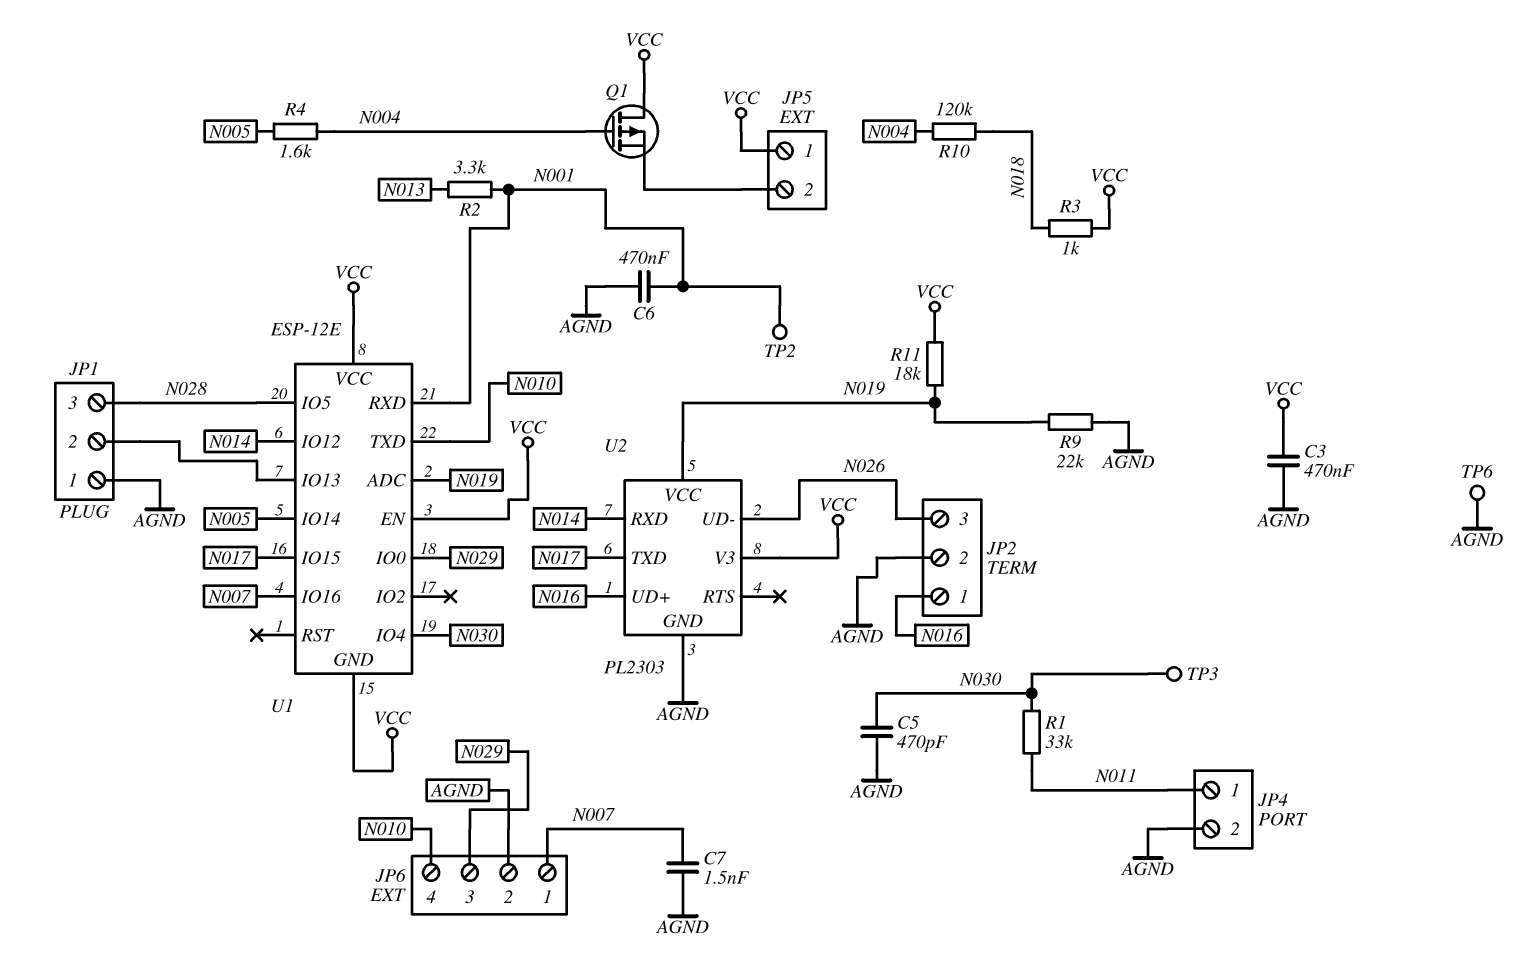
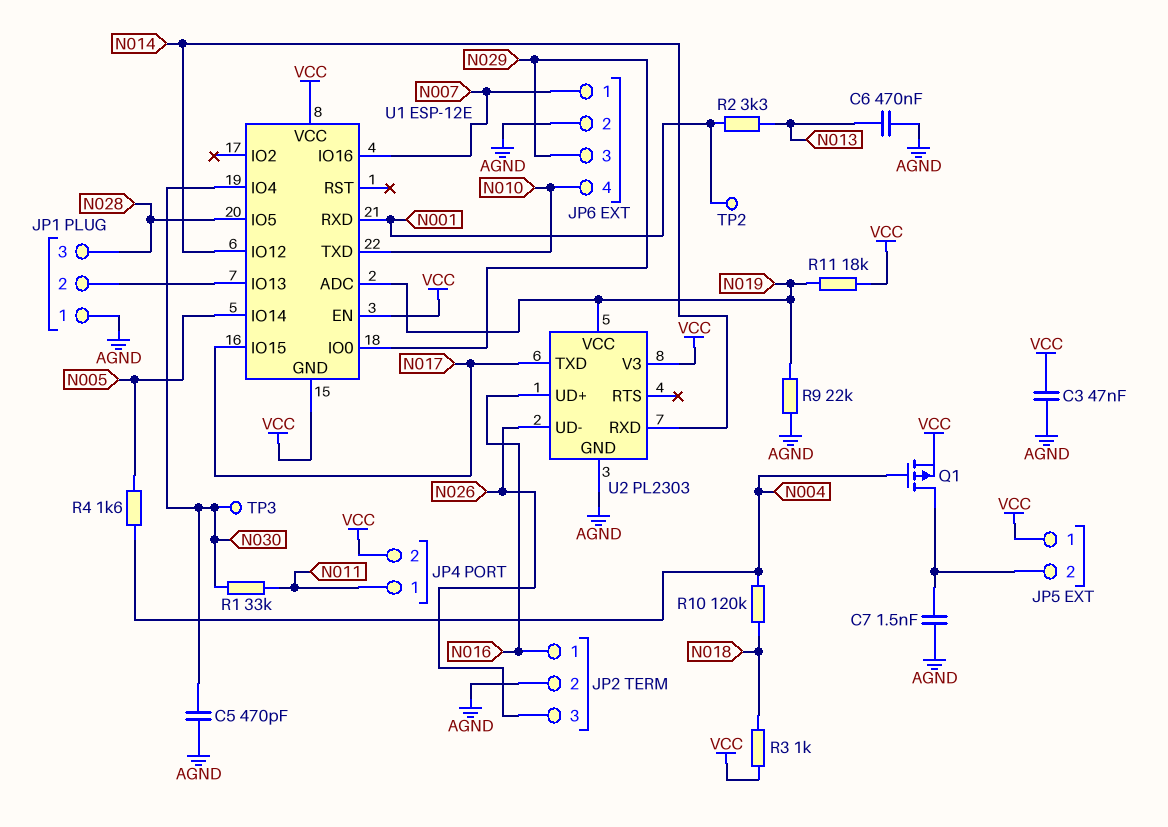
C3: 470nF (AGND, VCC) -> 47nF (AGND, VCC)
C6: 470nF (AGND, N001) -> 470nF (AGND, N013)
C7: 1.5nF (AGND, N007) -> 1.5nF (AGND, JP5/2)
JP4 pin 2: AGND -> VCC
Q1: PMOS (G N004, D VCC, S JP5/2) -> PMOS (G N004, D JP5/2, S VCC)
TP6: test point (AGND) -> none

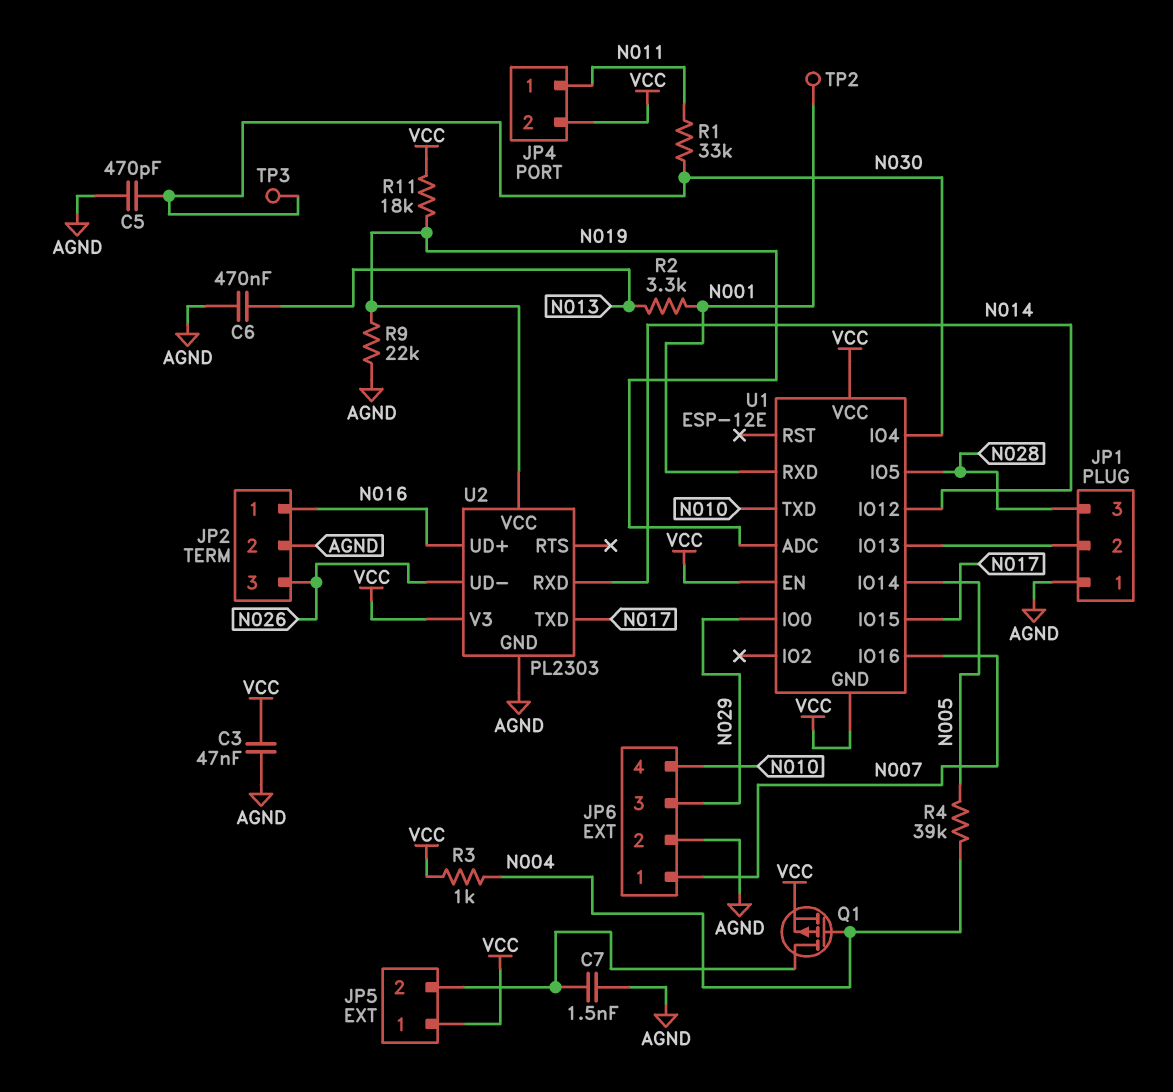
R3: 1k (N018, VCC) -> 1k (N004, VCC)
R4: 1.6k (N004, N005) -> 39k (N004, N005)
R10: 120k (N004, N018) -> none

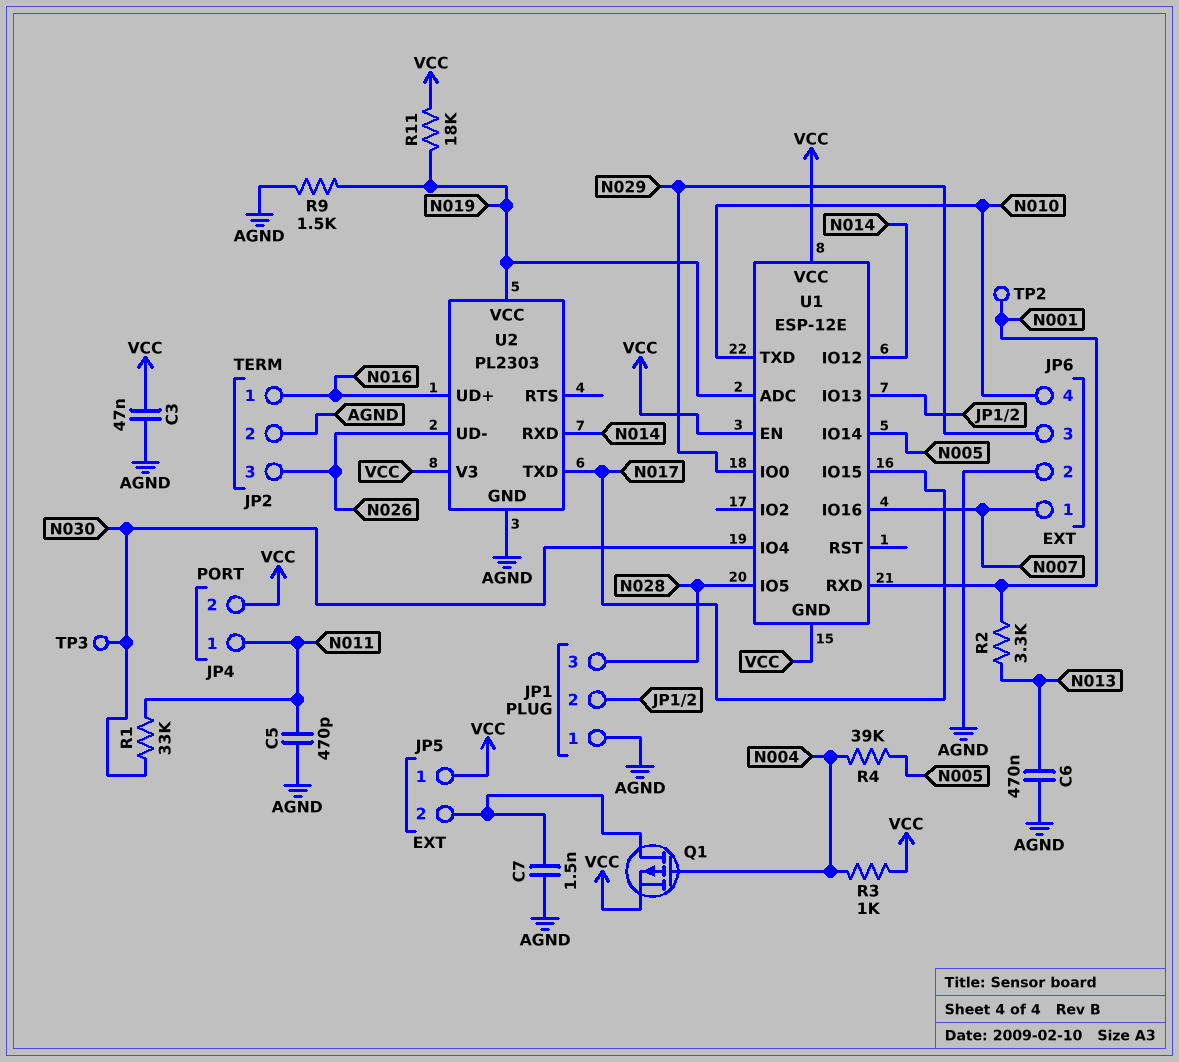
C5: 470pF (AGND, N030) -> 470pF (AGND, N011)
R9: 22k (AGND, N019) -> 1.5k (AGND, N019)

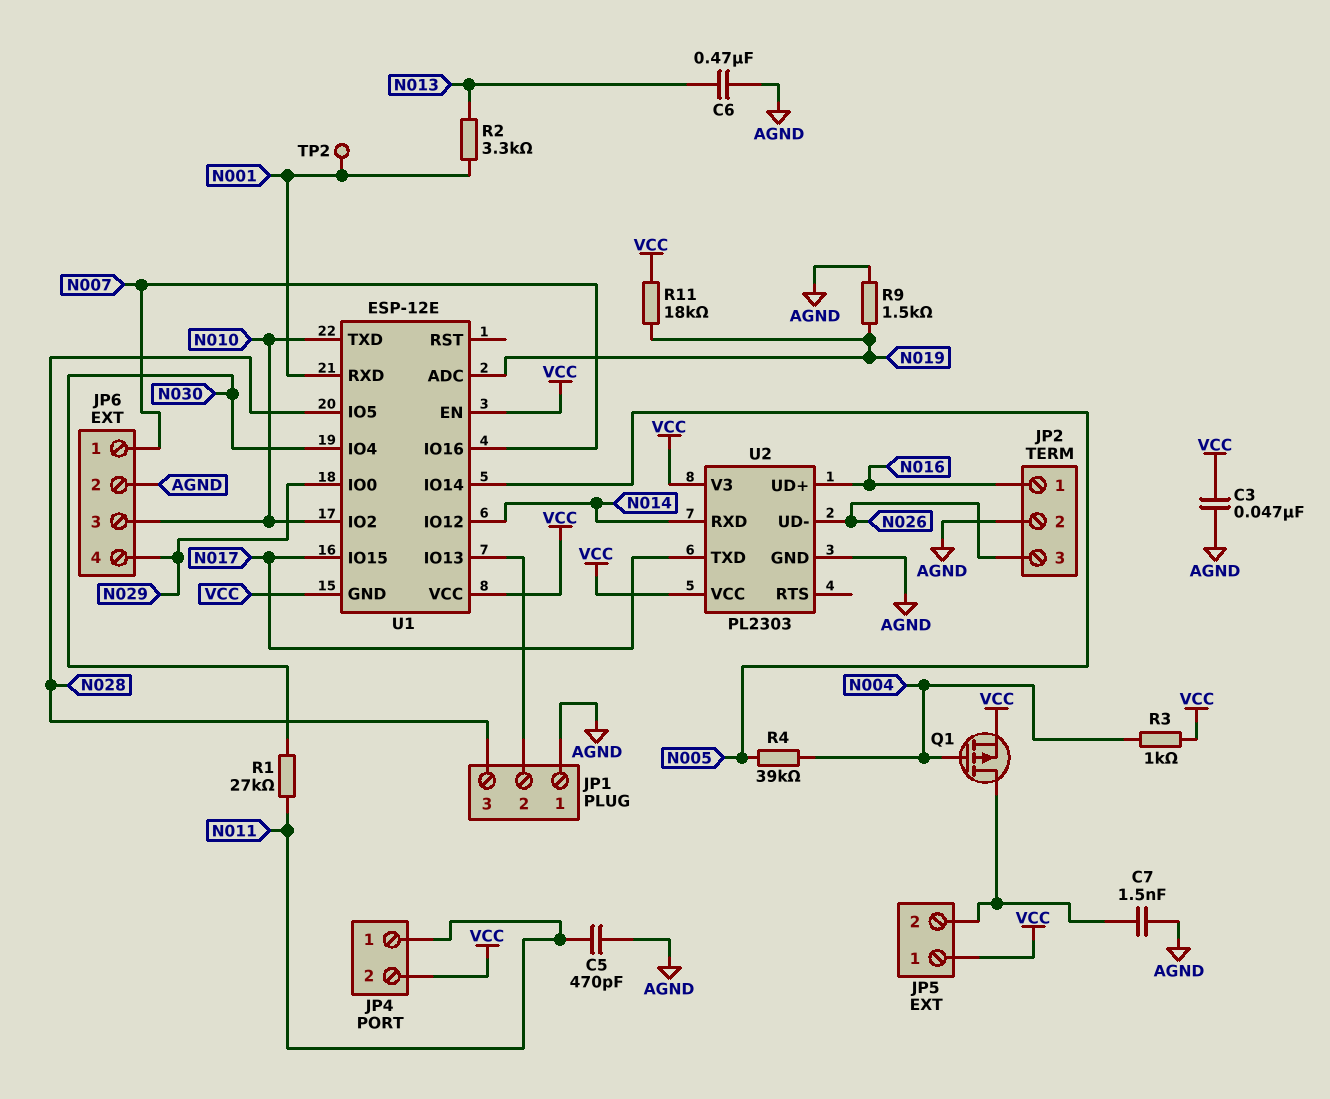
JP6 pin 3: N029 -> N010
JP6 pin 4: N010 -> N029
R1: 33k (N011, N030) -> 27k (N011, N030)
TP3: test point (N030) -> none
U1 pin IO2: none -> N010
U2 pin VCC: N019 -> VCC

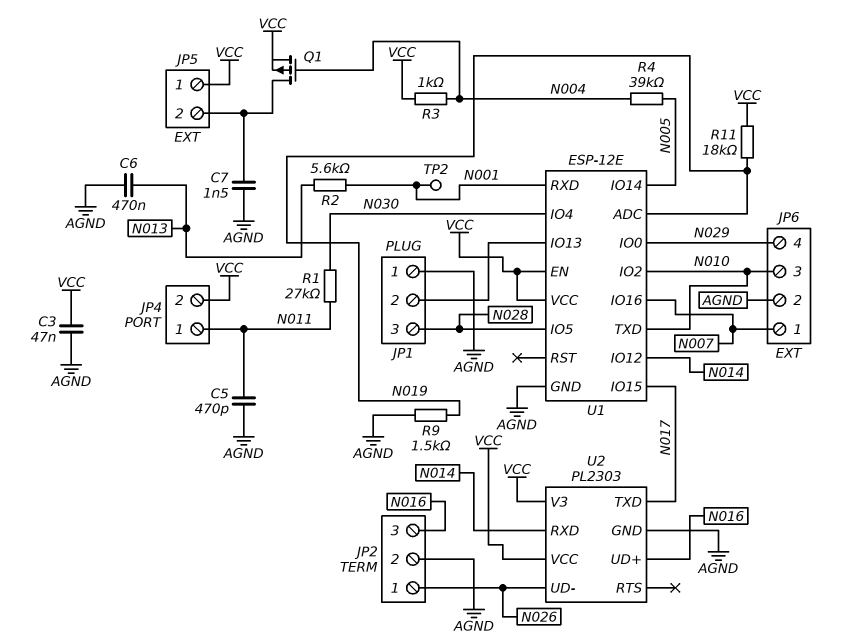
JP2 pin 1: N016 -> N026
JP2 pin 3: N026 -> N016
R2: 3.3k (N001, N013) -> 5.6k (N001, N013)
U1 pin GND: VCC -> AGND

